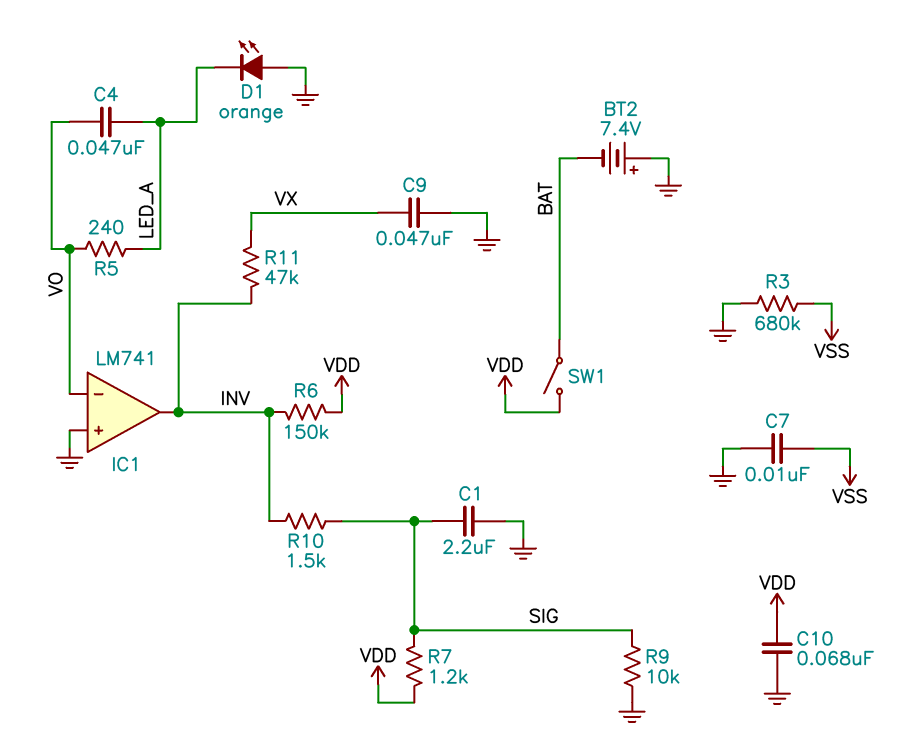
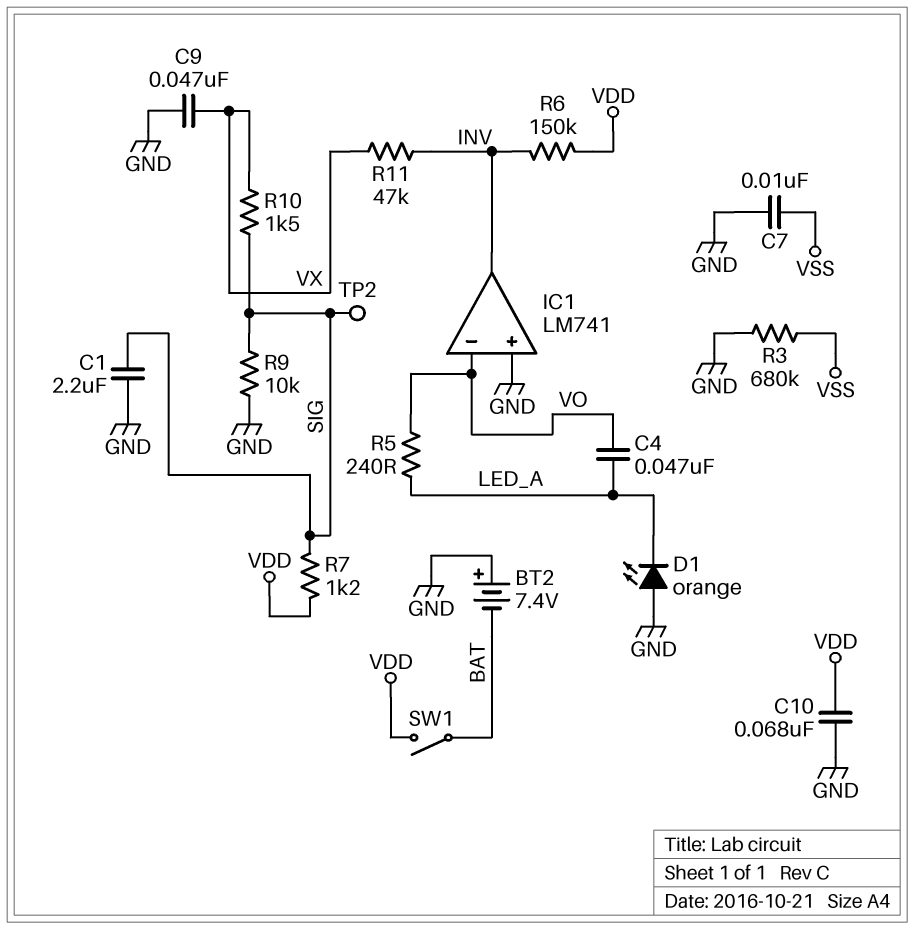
R10: 1.5k (INV, SIG) -> 1.5k (SIG, VX)
TP2: none -> test point (SIG)

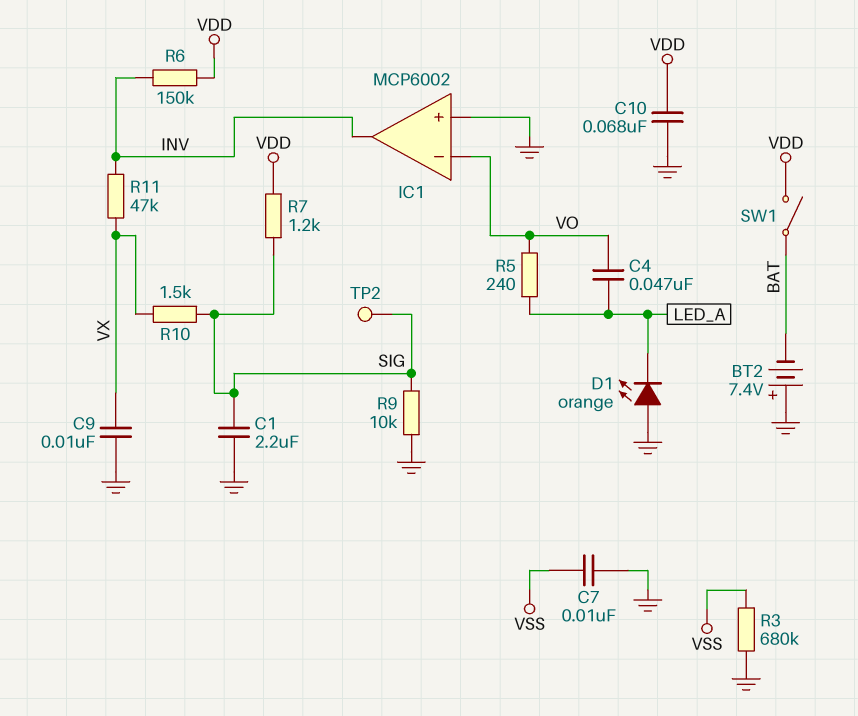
C9: 47nF (GND, VX) -> 10nF (GND, VX)
IC1: LM741 -> MCP6002

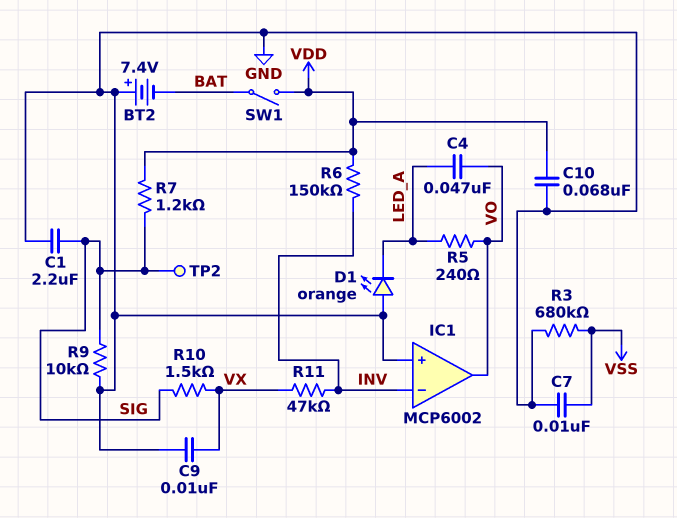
IC1 pin in-: VO -> INV
IC1 pin out: INV -> VO

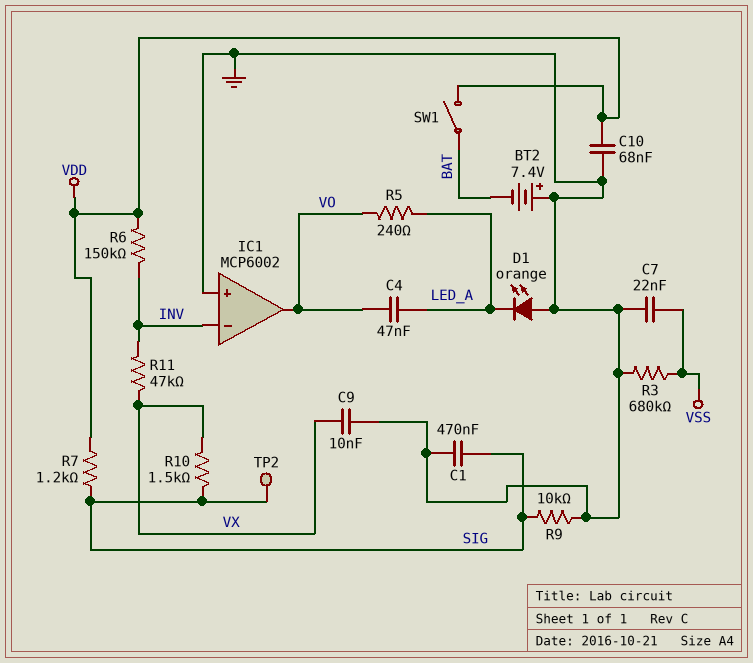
C1: 2.2uF (GND, SIG) -> 470nF (GND, SIG)
C7: 10nF (GND, VSS) -> 22nF (GND, VSS)

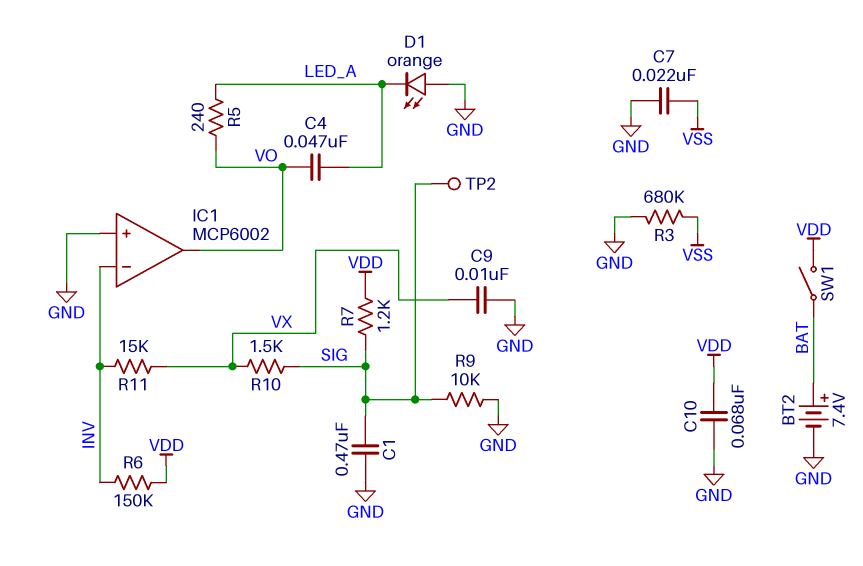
BT2: 7.4V (plus GND, minus BAT) -> 7.4V (plus BAT, minus GND)
R11: 47k (INV, VX) -> 15k (INV, VX)

